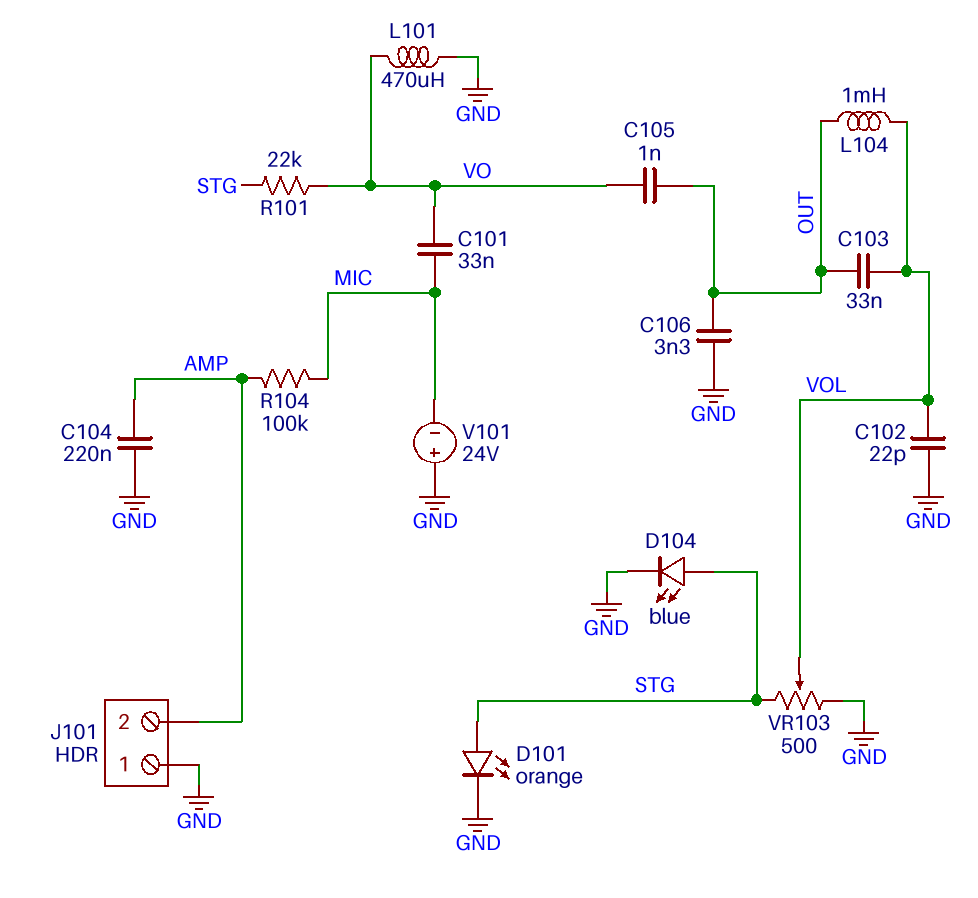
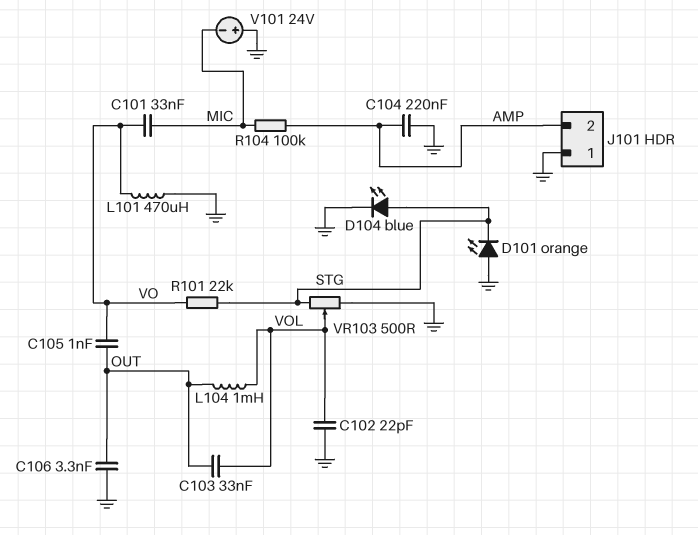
D101: LED orange (A STG, K GND) -> LED orange (A GND, K STG)

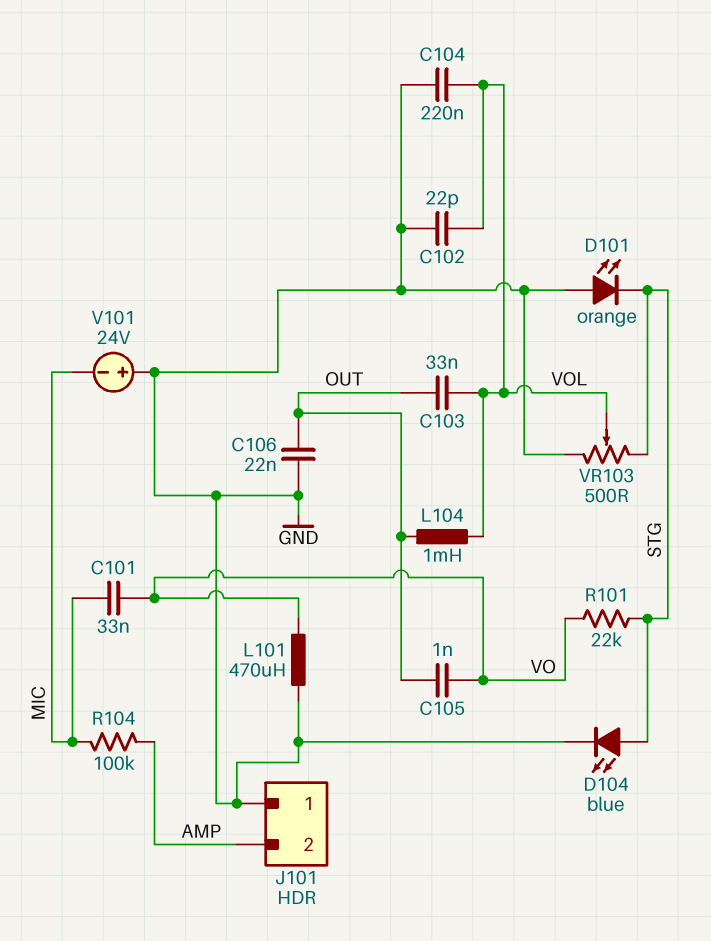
C104: 220nF (AMP, GND) -> 220nF (GND, VOL)
C106: 3.3nF (GND, OUT) -> 22nF (GND, OUT)

